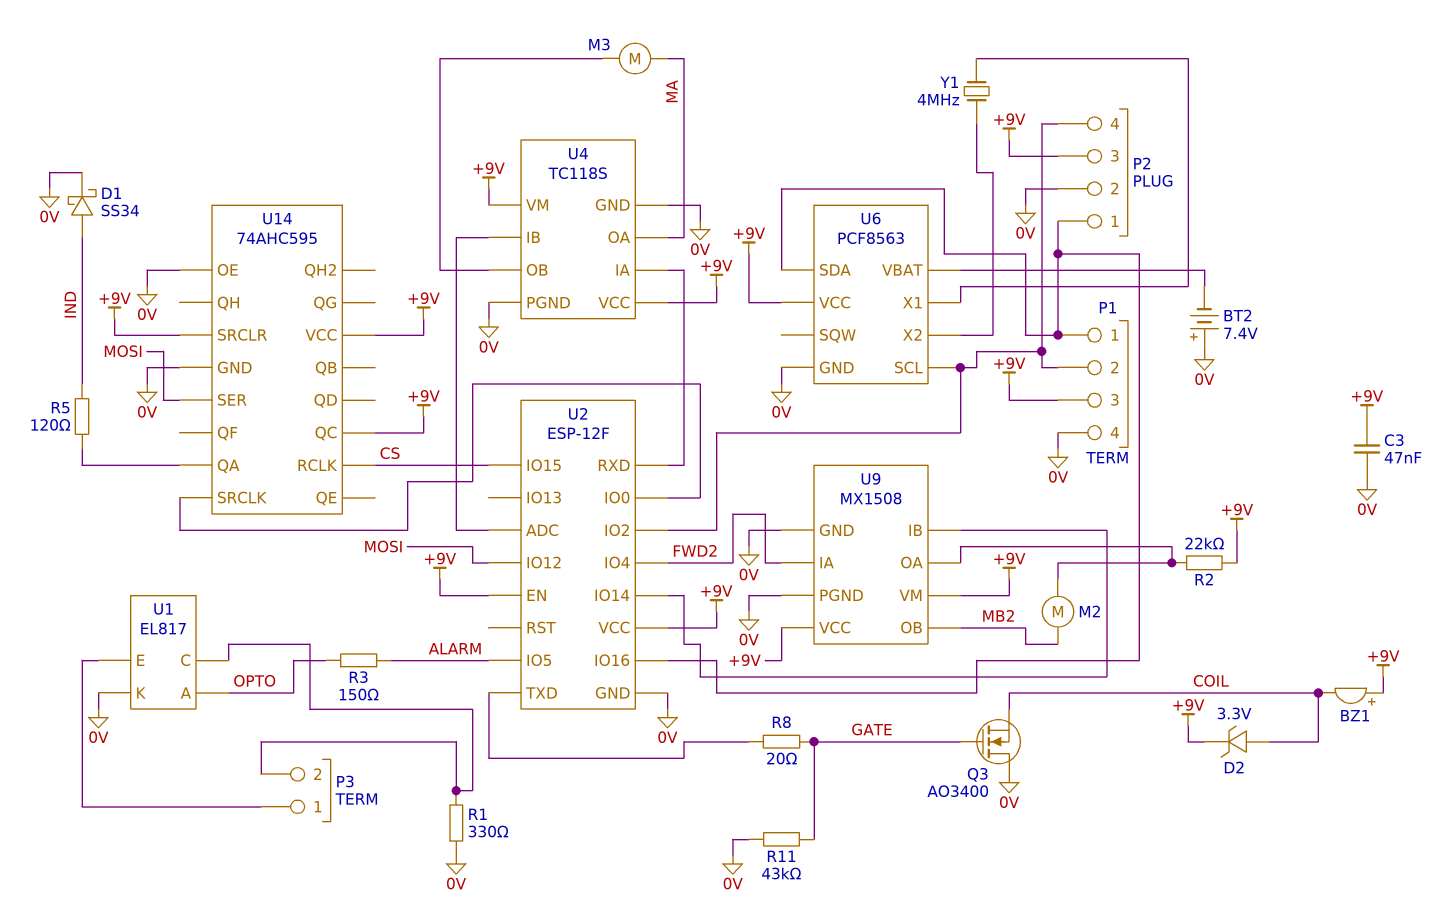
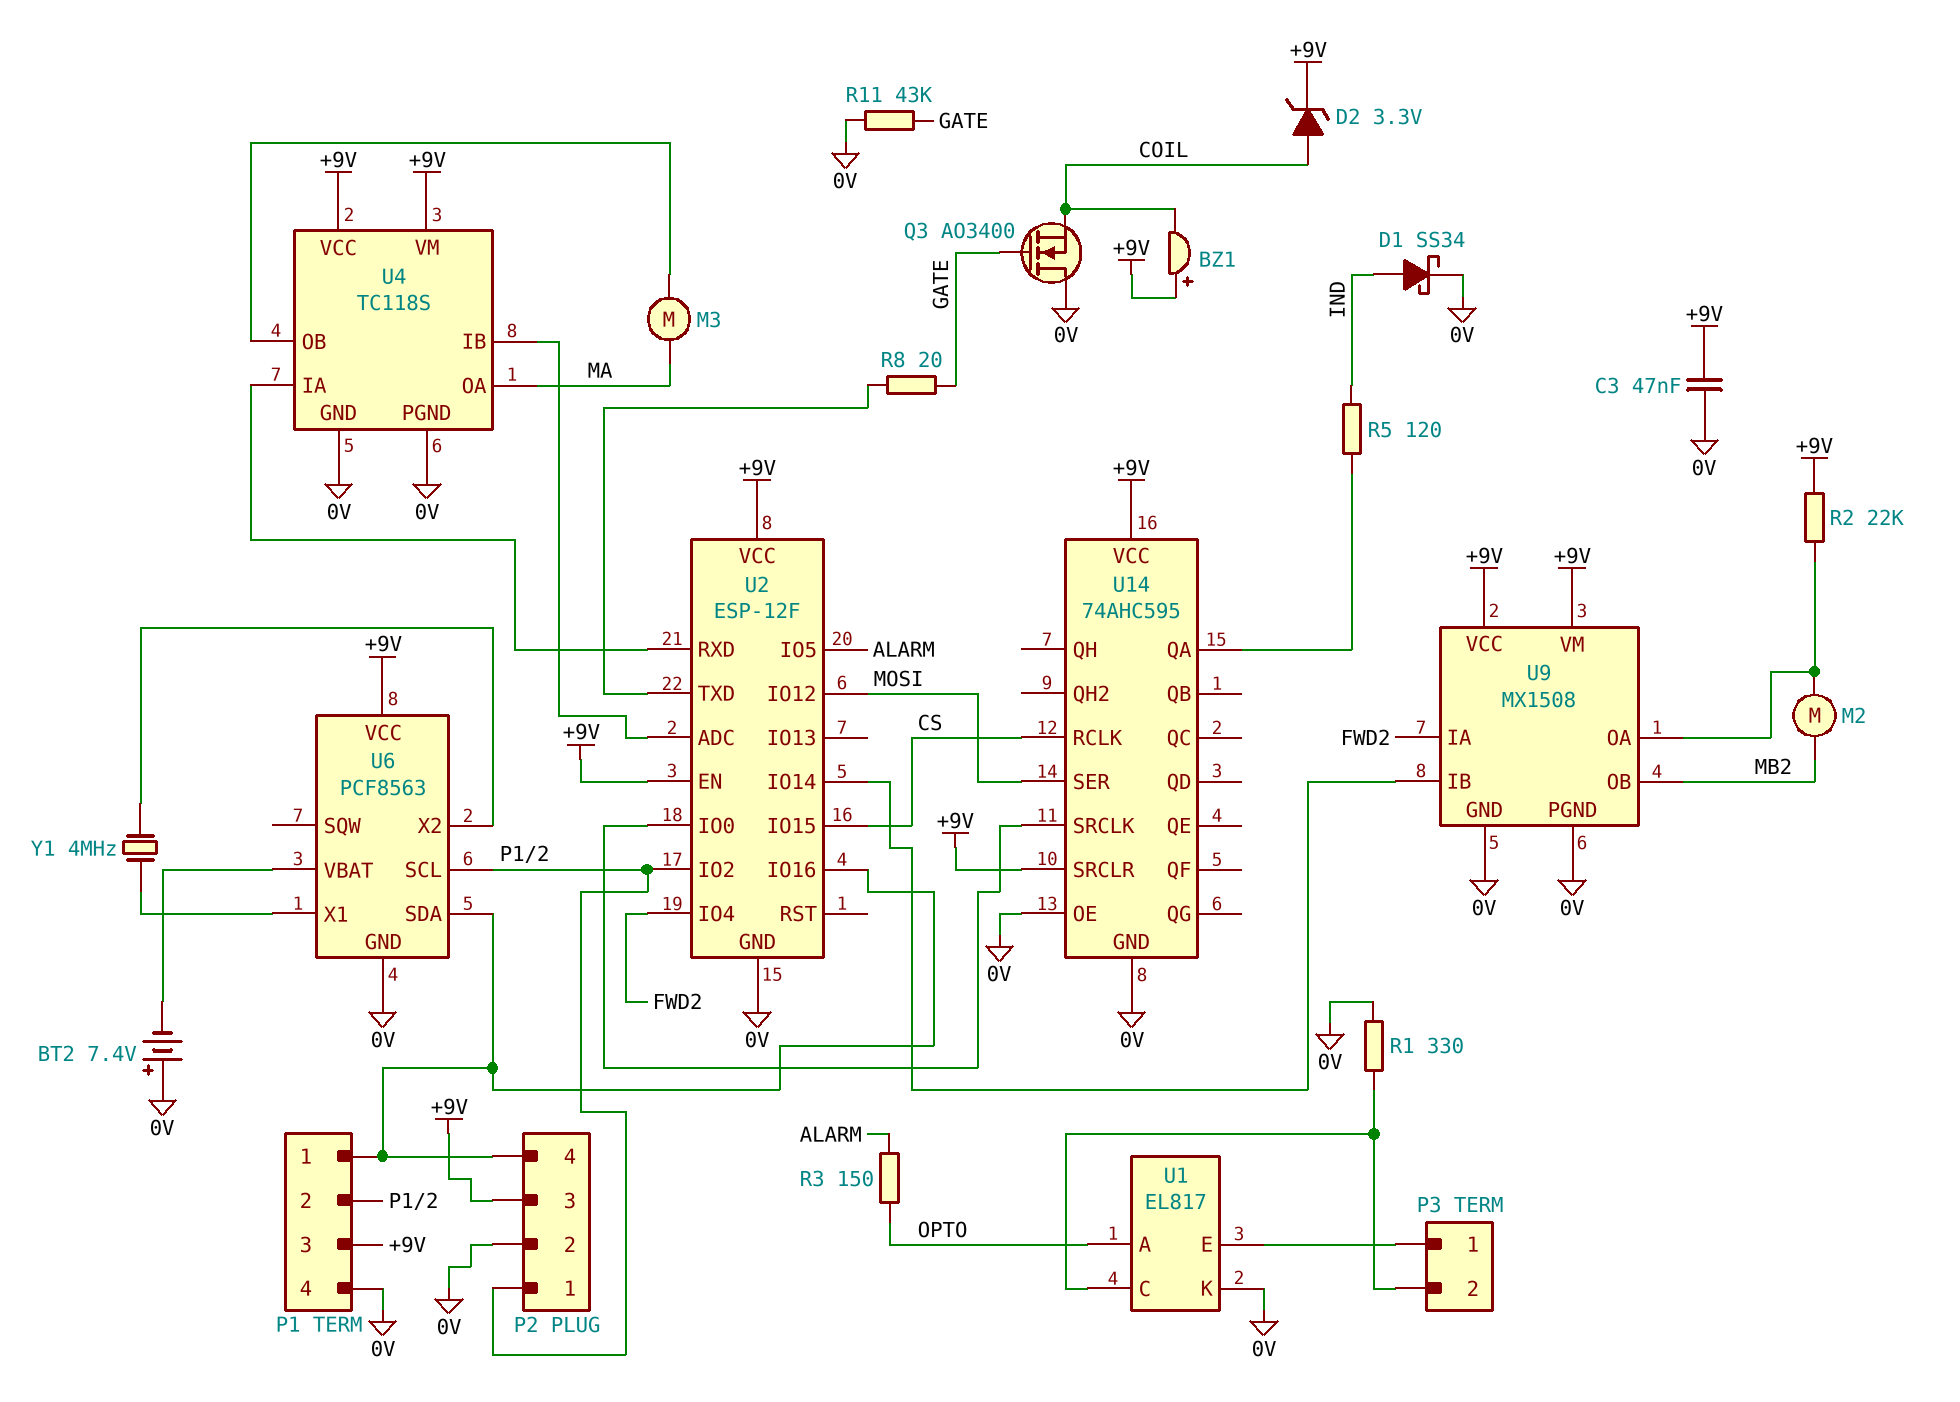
P2 pin 1: P1/1 -> P1/2
P2 pin 4: P1/2 -> P1/1
U14 pin QC: +9V -> none

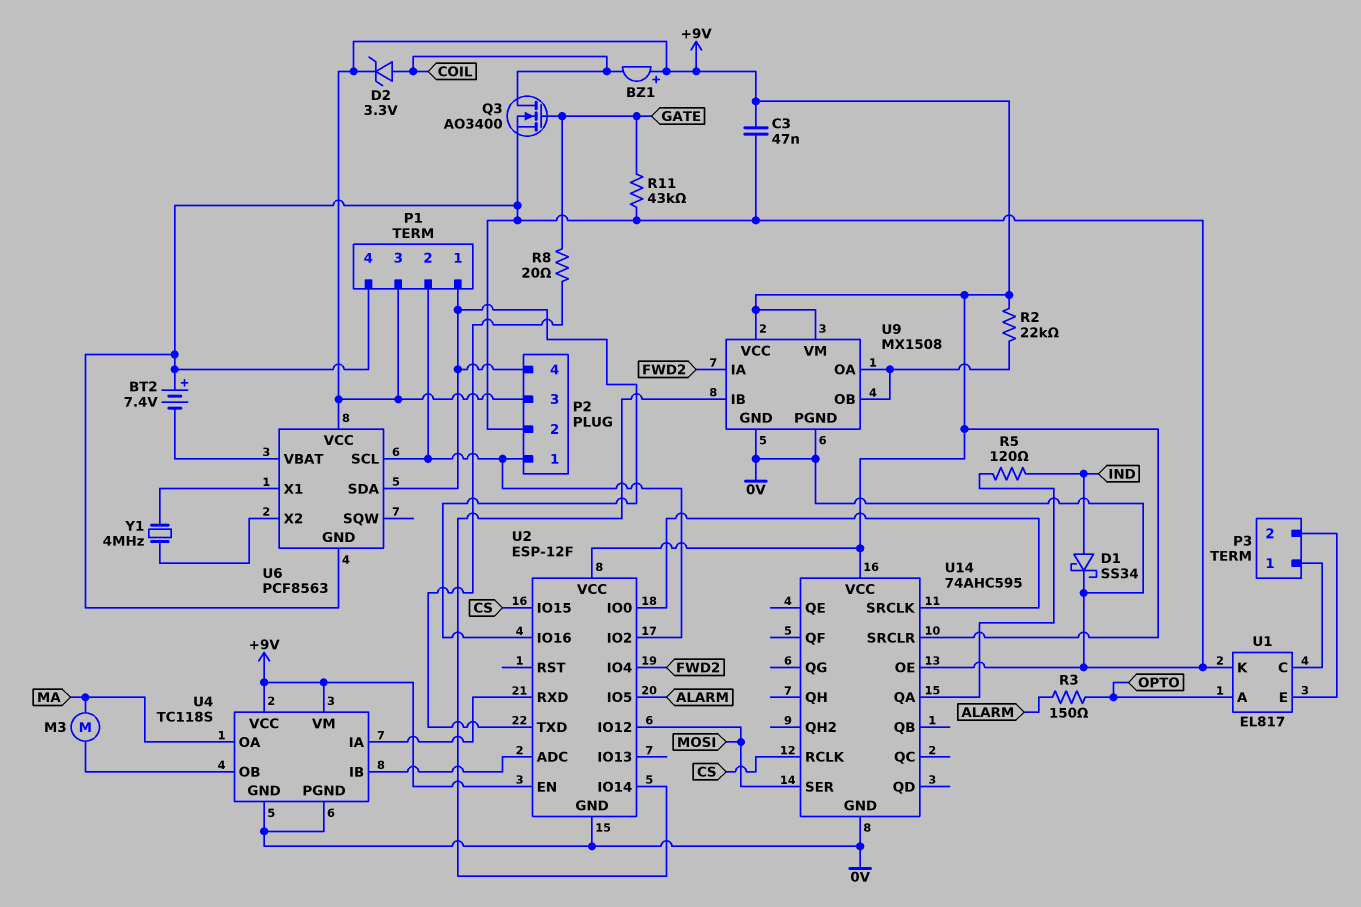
M2: motor (MB2, U9/OA) -> none
Q3: NMOS AO3400 (G GATE, D 0V, S COIL) -> NMOS AO3400 (G GATE, D COIL, S 0V)
R1: 330 (0V, P3/2) -> none
U1 pin C: P3/2 -> P3/1
U1 pin E: P3/1 -> P3/2
U9 pin OB: MB2 -> U9/OA

